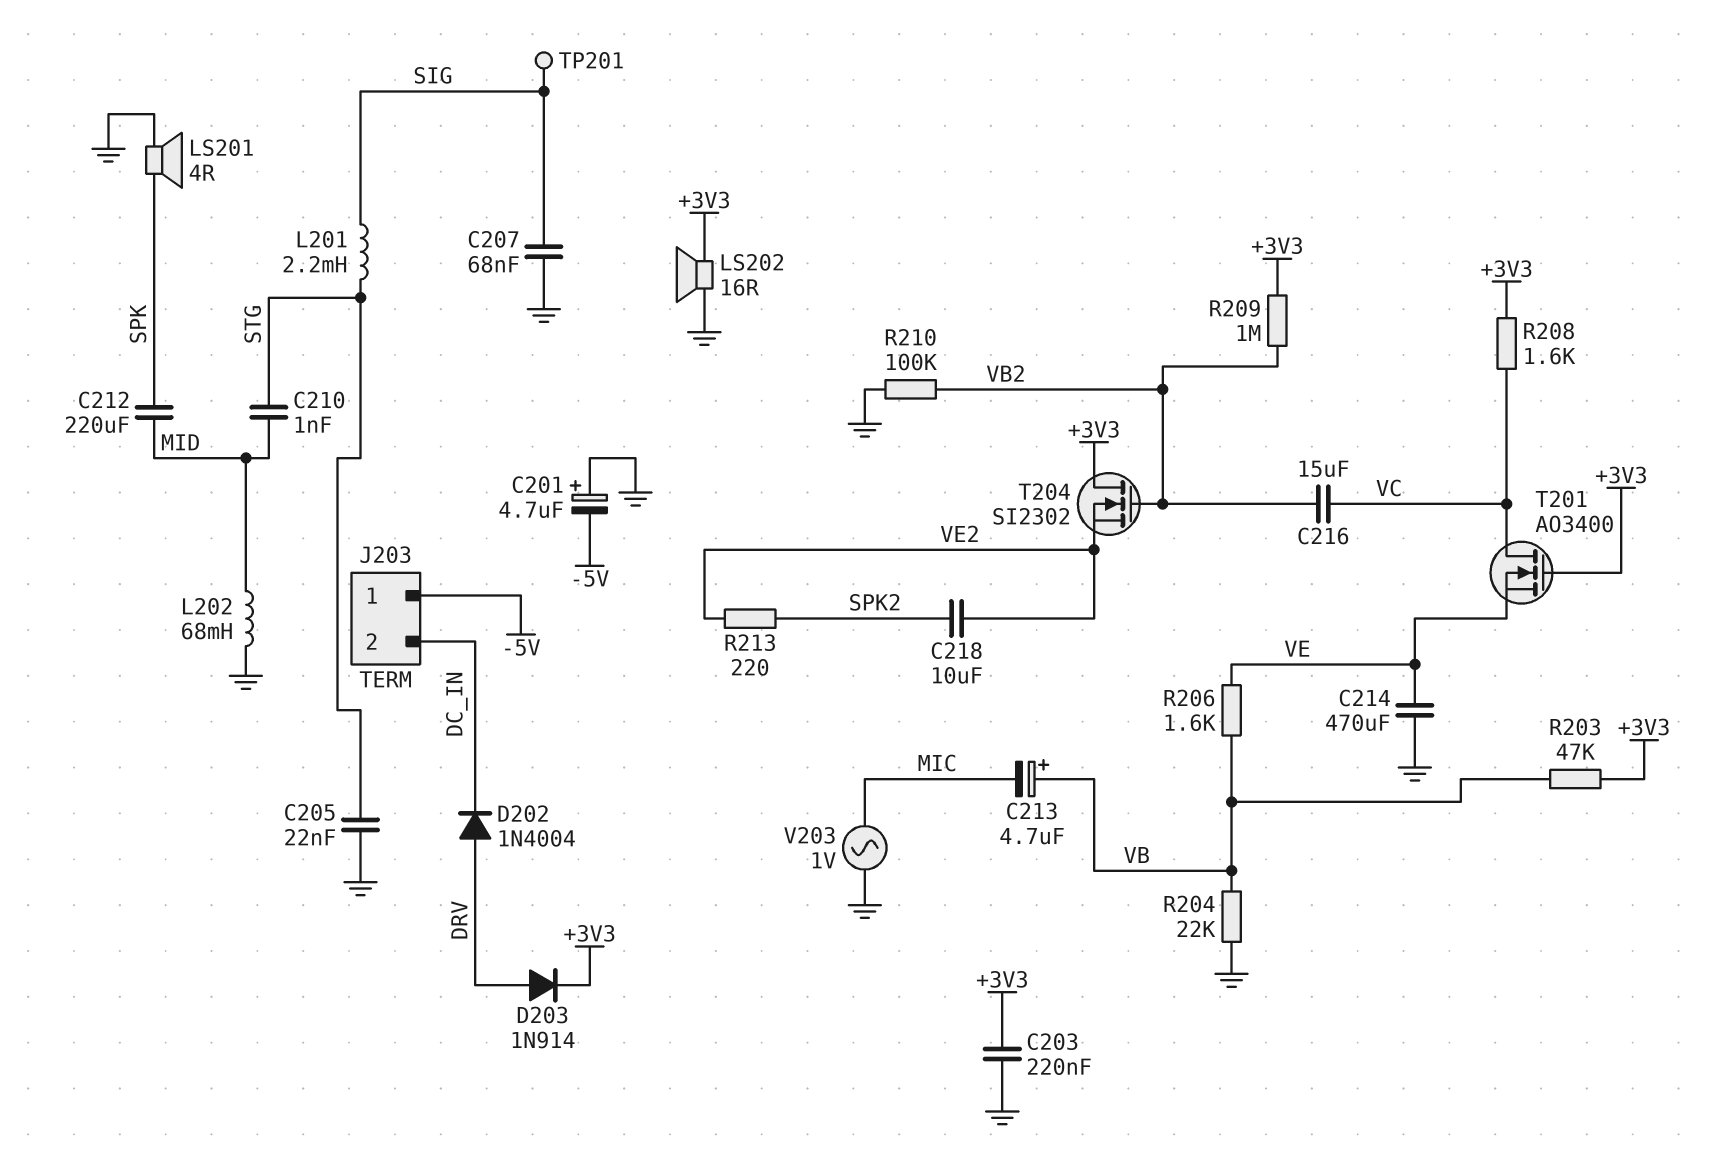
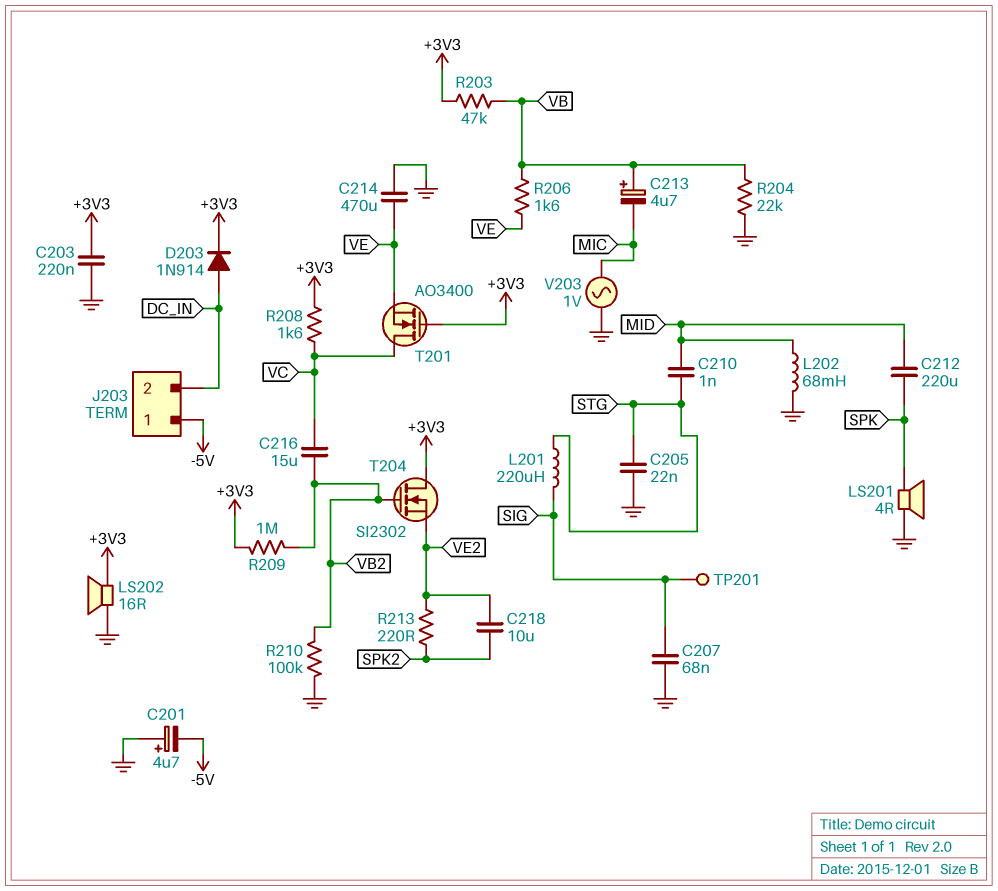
D202: diode 1N4004 (A DRV, K DC_IN) -> none
D203: diode 1N914 (A DRV, K +3V3) -> diode 1N914 (A DC_IN, K +3V3)
L201: 2.2mH (SIG, STG) -> 220uH (SIG, STG)

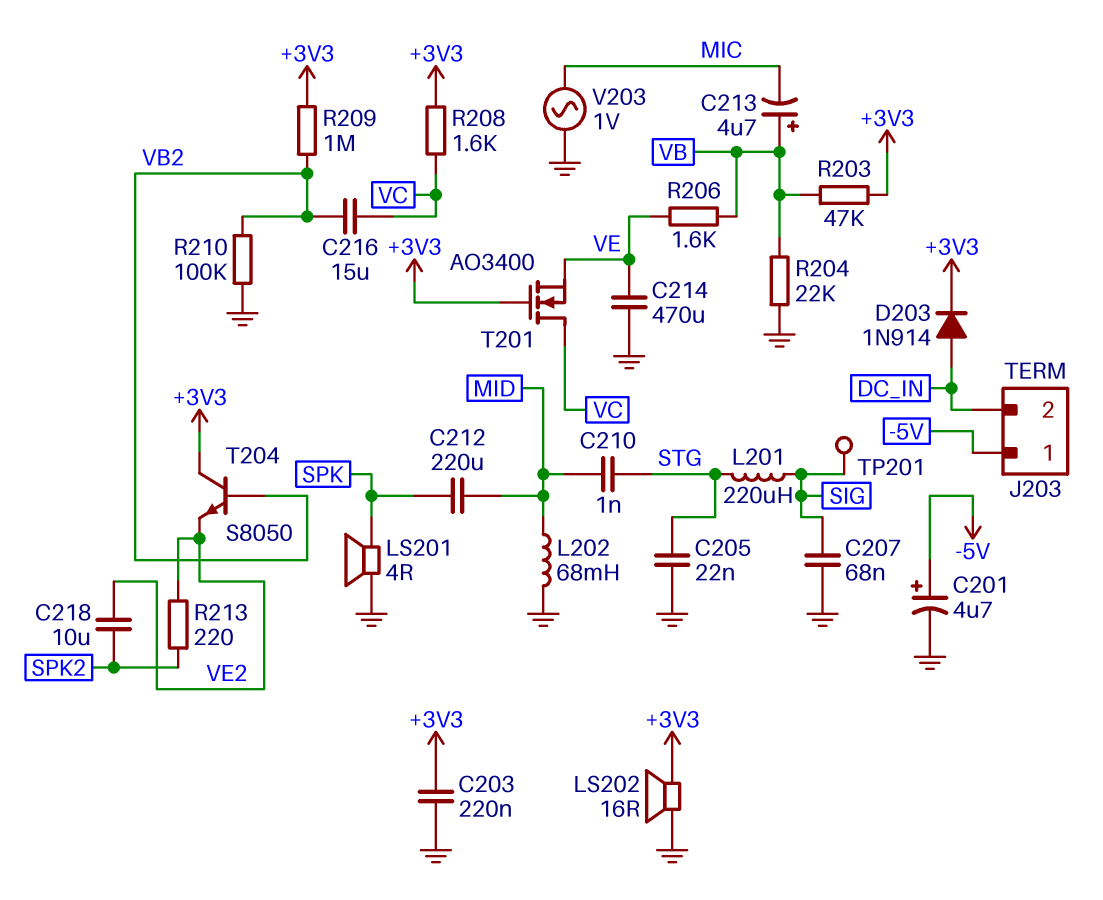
C201: 4.7uF (plus GND, minus -5V) -> 4.7uF (plus -5V, minus GND)
T204: NMOS SI2302 (G VB2, D +3V3, S VE2) -> NPN S8050 (B VB2, C +3V3, E VE2)

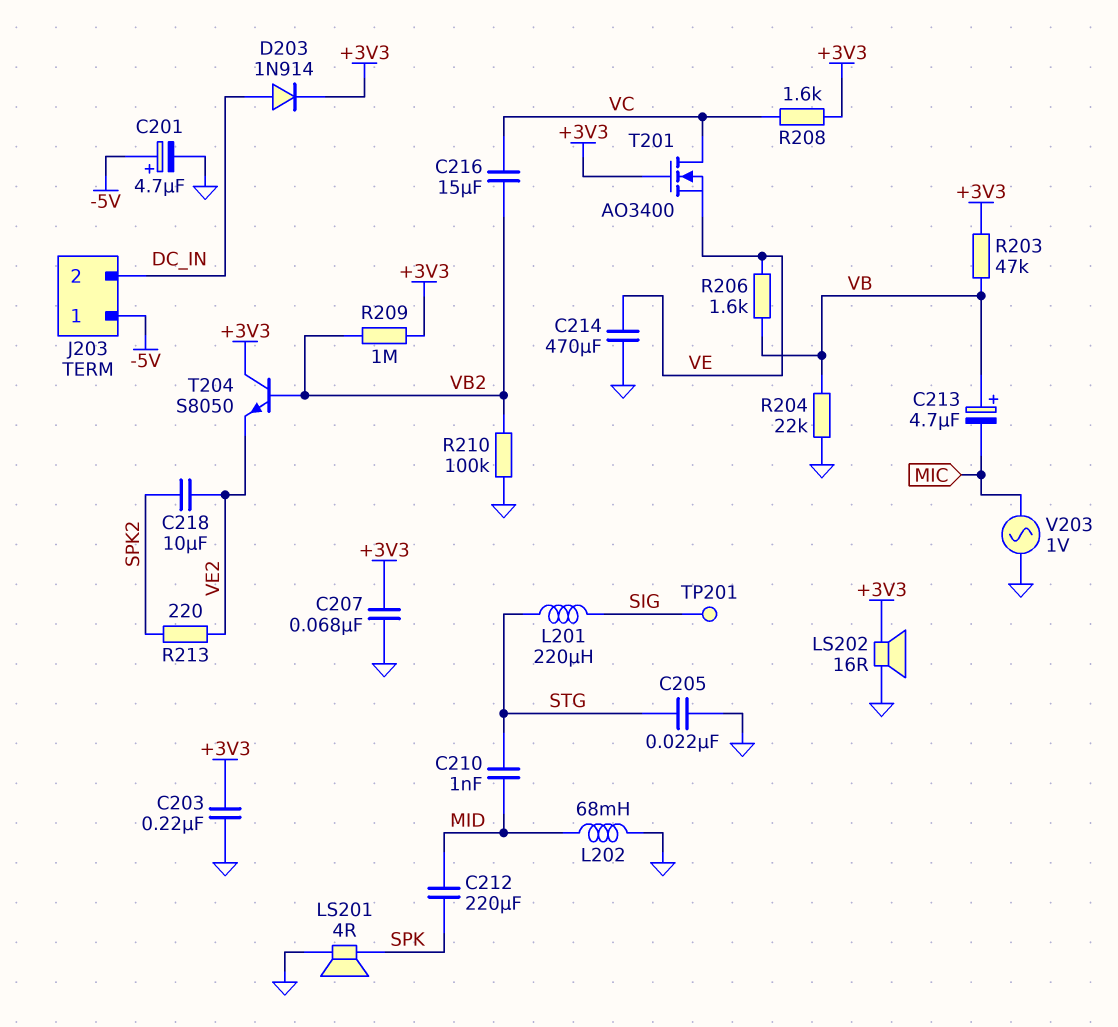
C207: 68nF (GND, SIG) -> 68nF (+3V3, GND)

